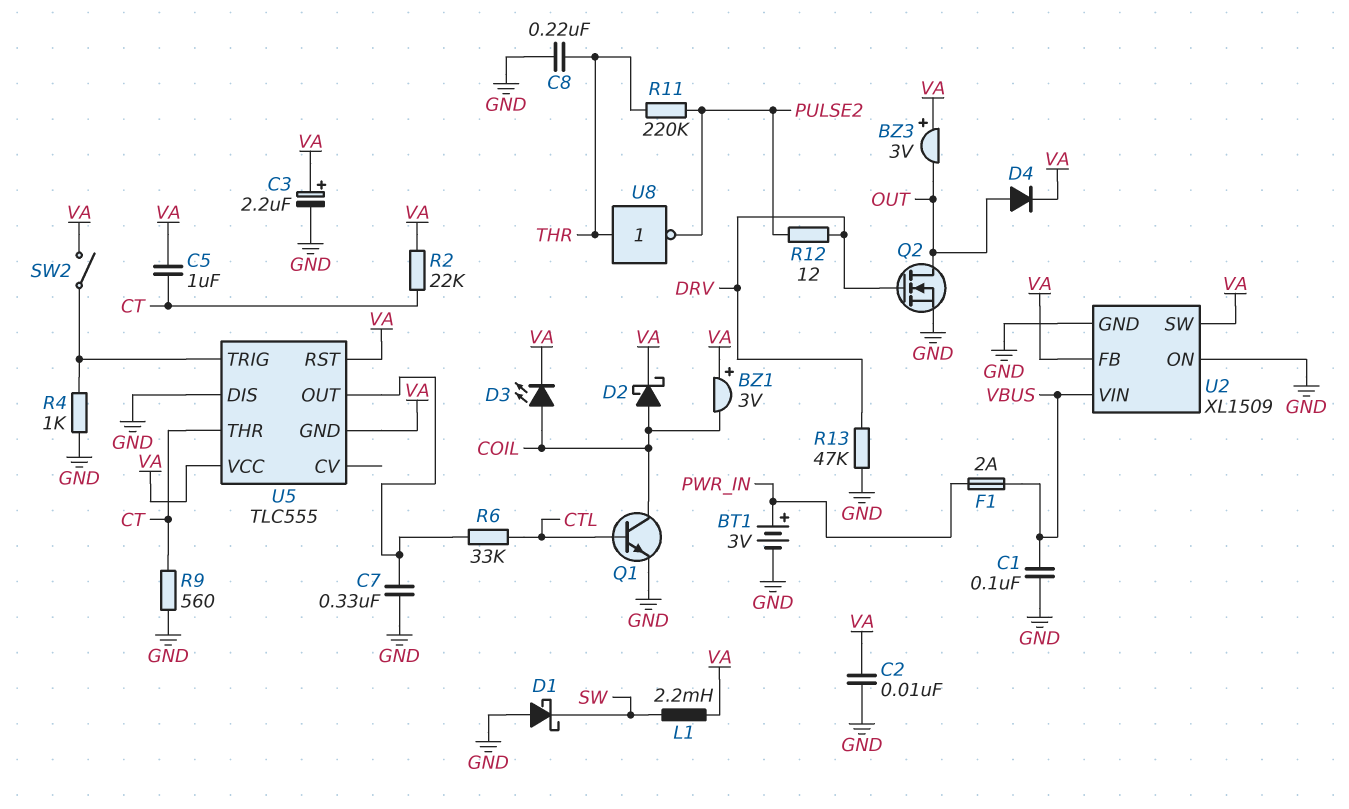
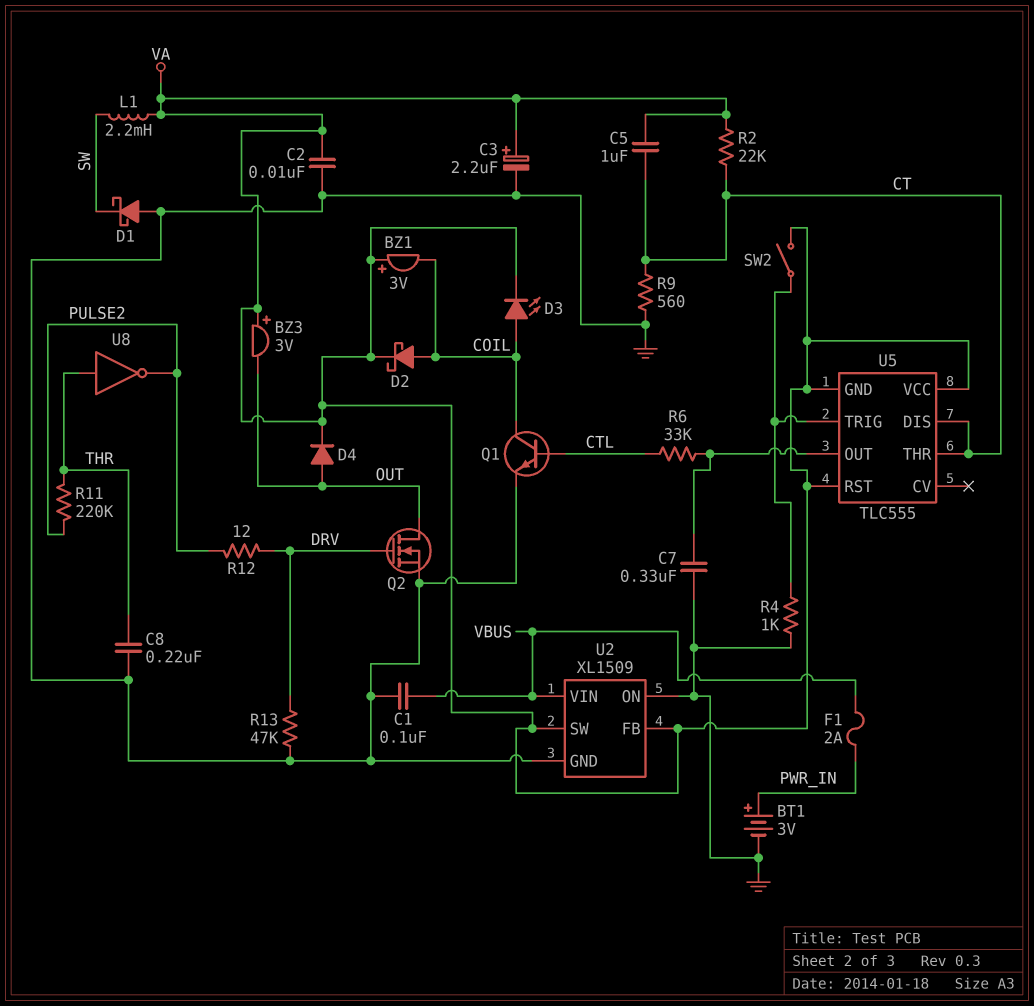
U5 pin DIS: GND -> CT

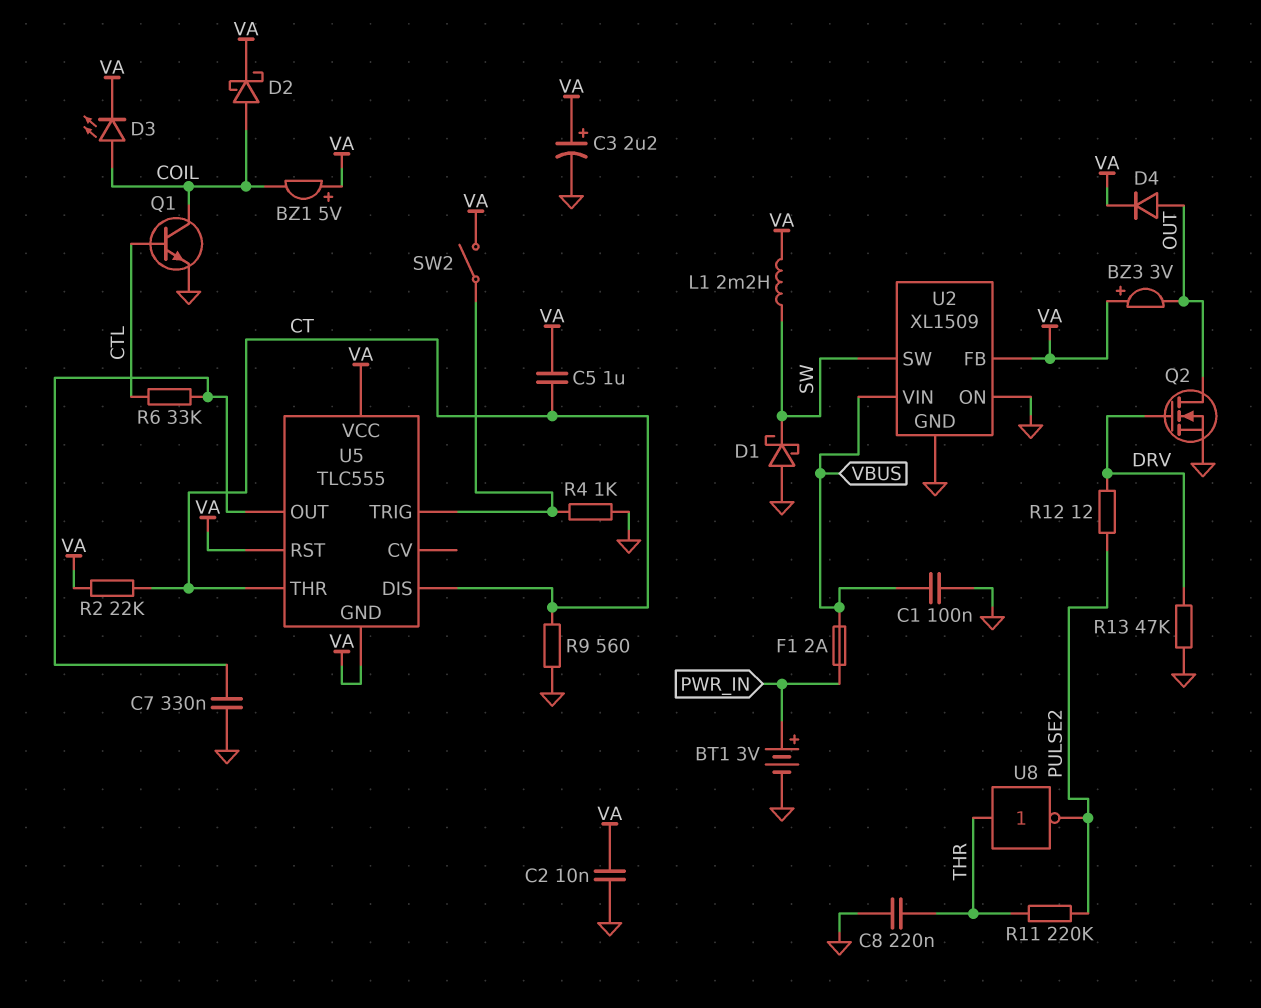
BZ1: buzzer 3V (plus VA, minus COIL) -> buzzer 5V (plus VA, minus COIL)
U2 pin SW: VA -> SW

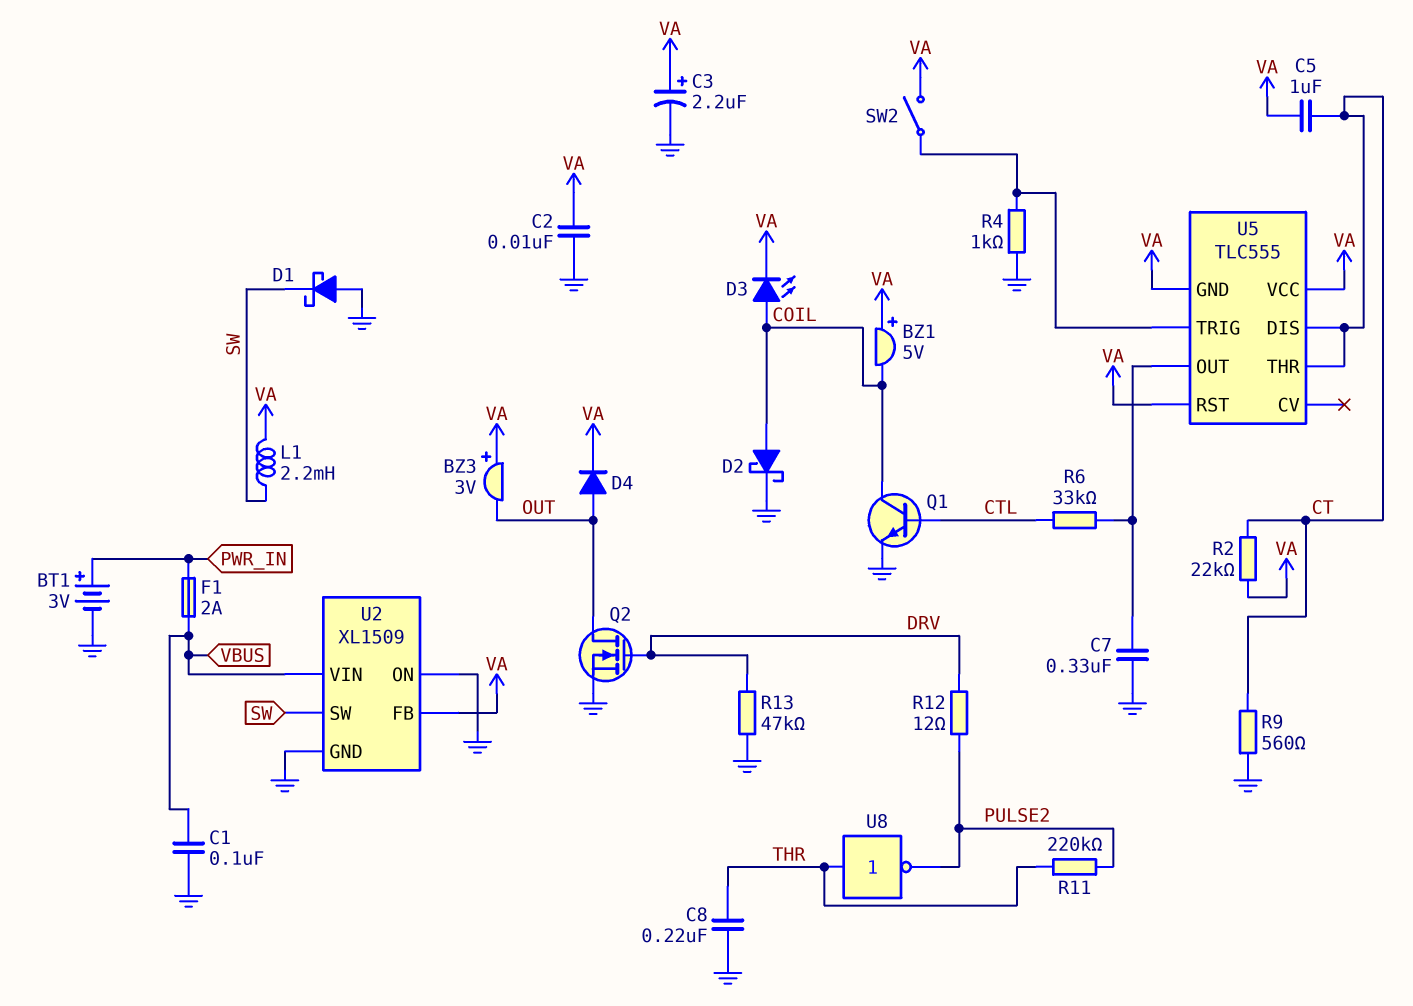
D2: schottky (A COIL, K VA) -> schottky (A COIL, K GND)

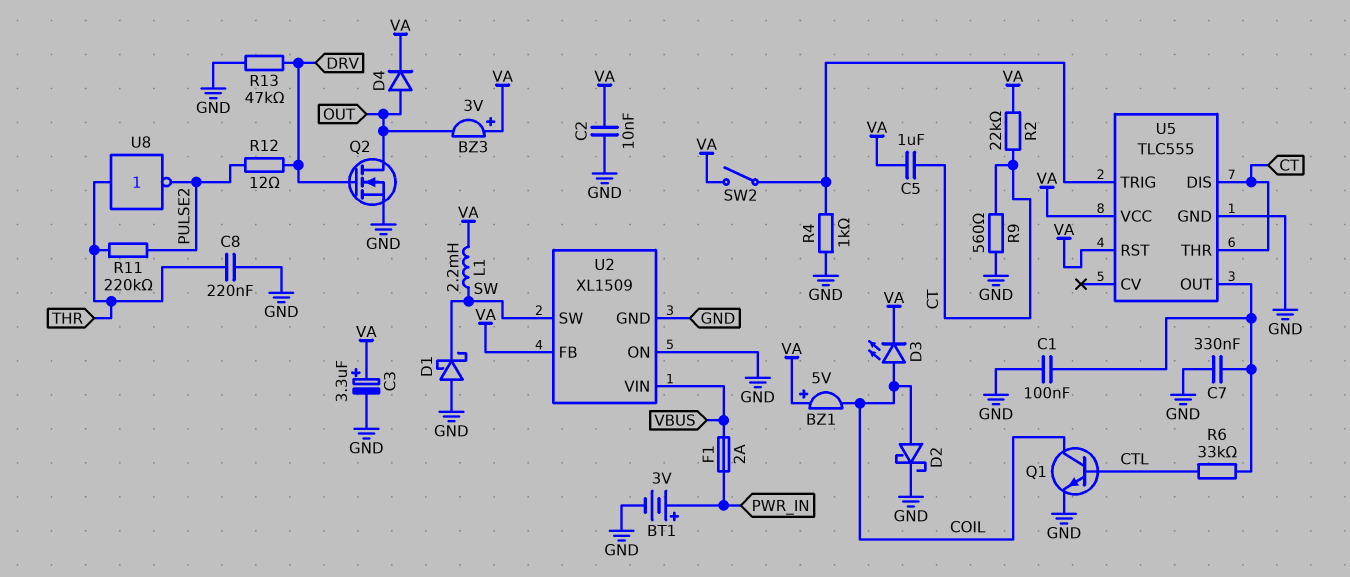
C1: 100nF (GND, VBUS) -> 100nF (GND, U5/OUT)
C3: 2.2uF (plus VA, minus GND) -> 3.3uF (plus VA, minus GND)
U5 pin GND: VA -> GND

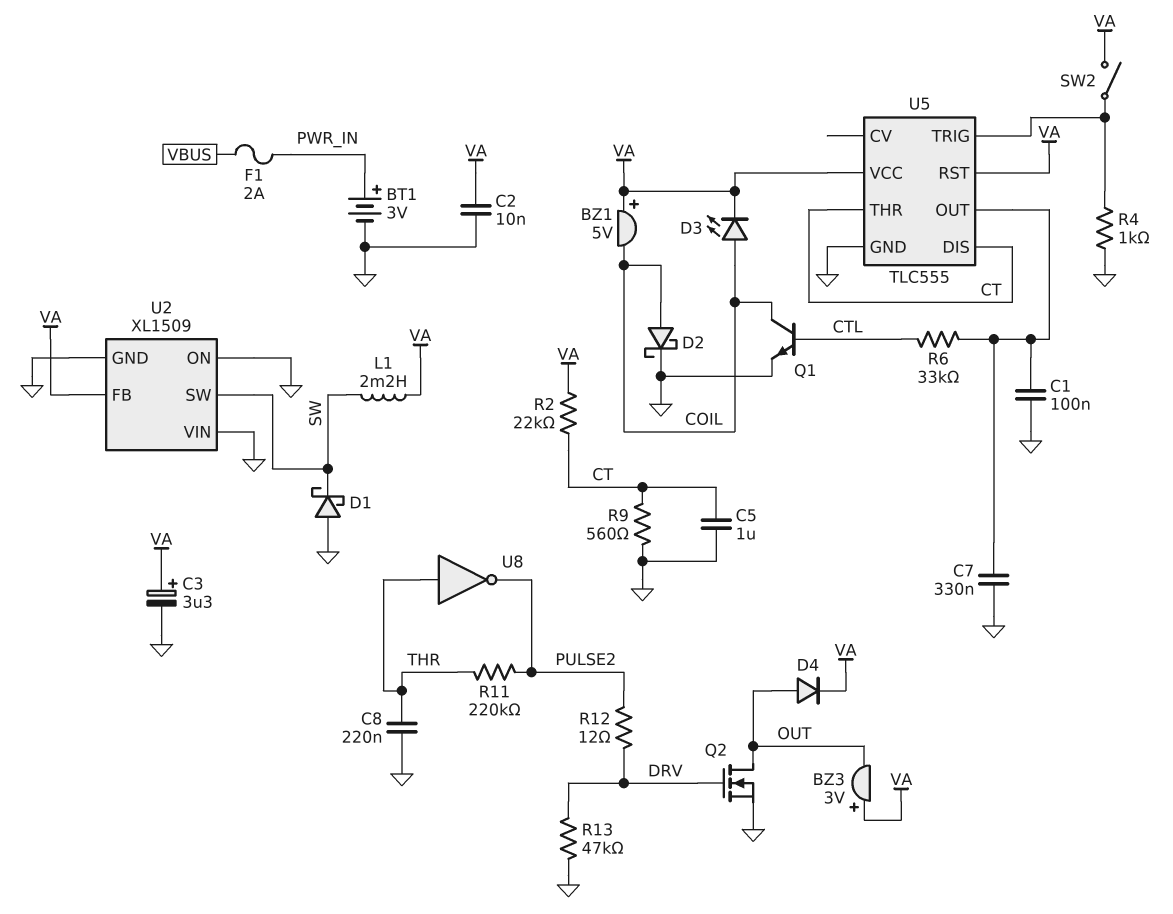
C5: 1uF (CT, VA) -> 1uF (CT, GND)
U2 pin VIN: VBUS -> GND

